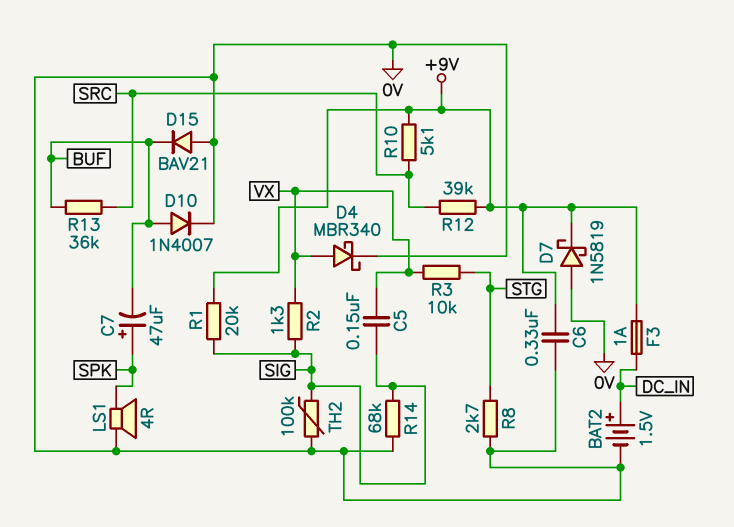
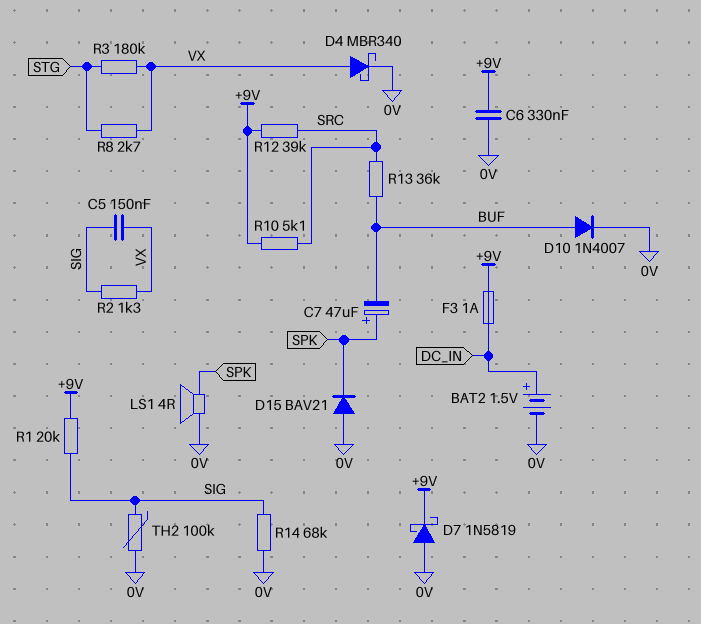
D15: diode BAV21 (A 0V, K BUF) -> diode BAV21 (A 0V, K SPK)
R3: 10k (STG, VX) -> 180k (STG, VX)
R8: 2.7k (0V, STG) -> 2.7k (STG, VX)

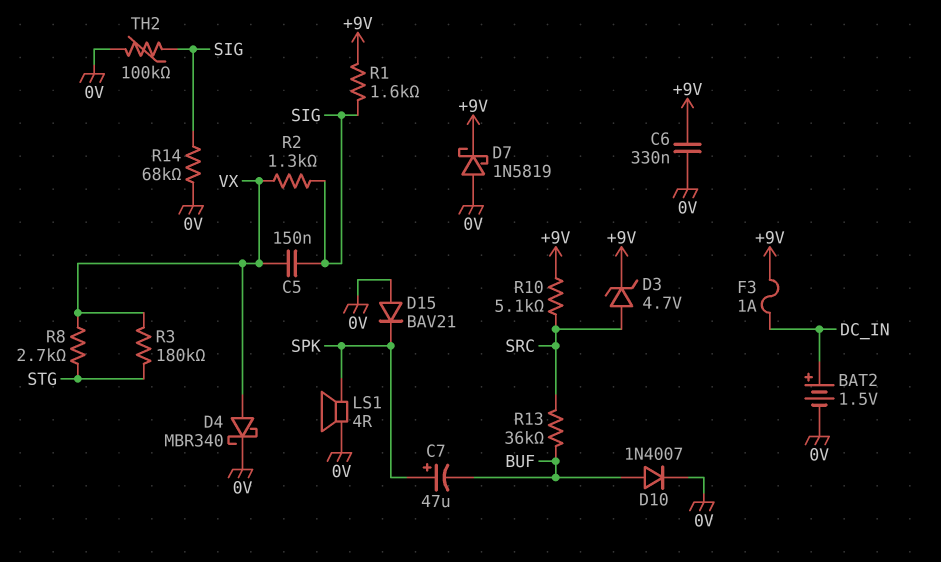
D3: none -> zener 4.7V (A SRC, K +9V)
R1: 20k (+9V, SIG) -> 1.6k (+9V, SIG)
R12: 39k (+9V, SRC) -> none

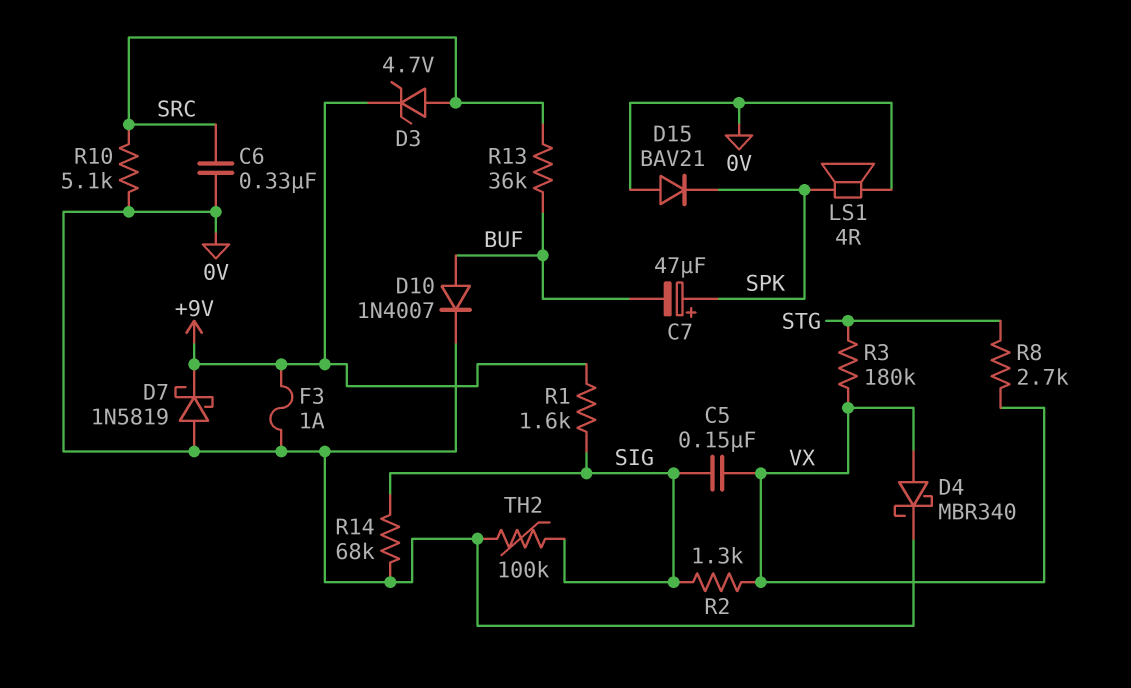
BAT2: 1.5V (plus DC_IN, minus 0V) -> none
C6: 330nF (+9V, 0V) -> 330nF (0V, SRC)
F3: 1A (+9V, DC_IN) -> 1A (+9V, 0V)
R10: 5.1k (+9V, SRC) -> 5.1k (0V, SRC)

